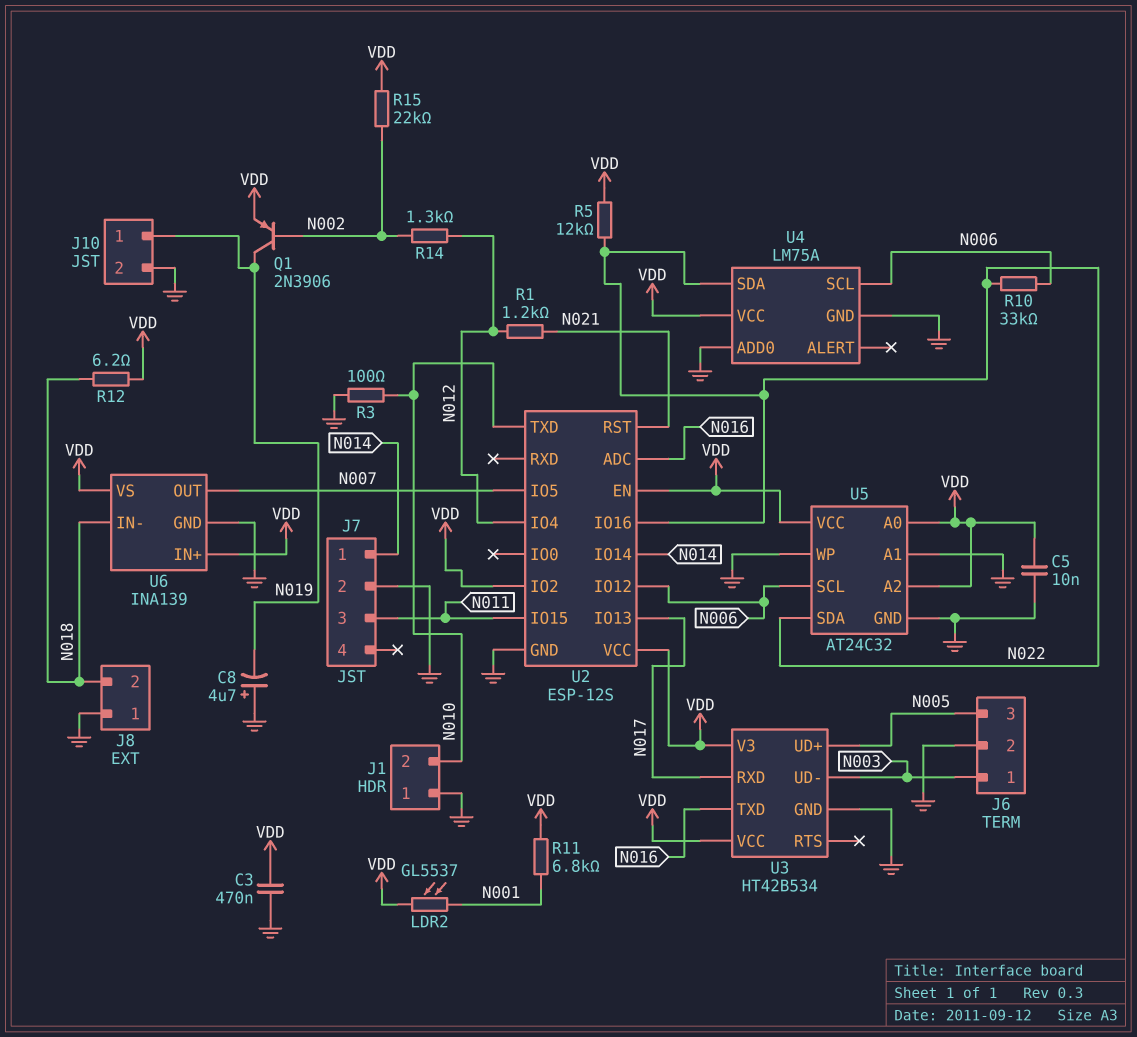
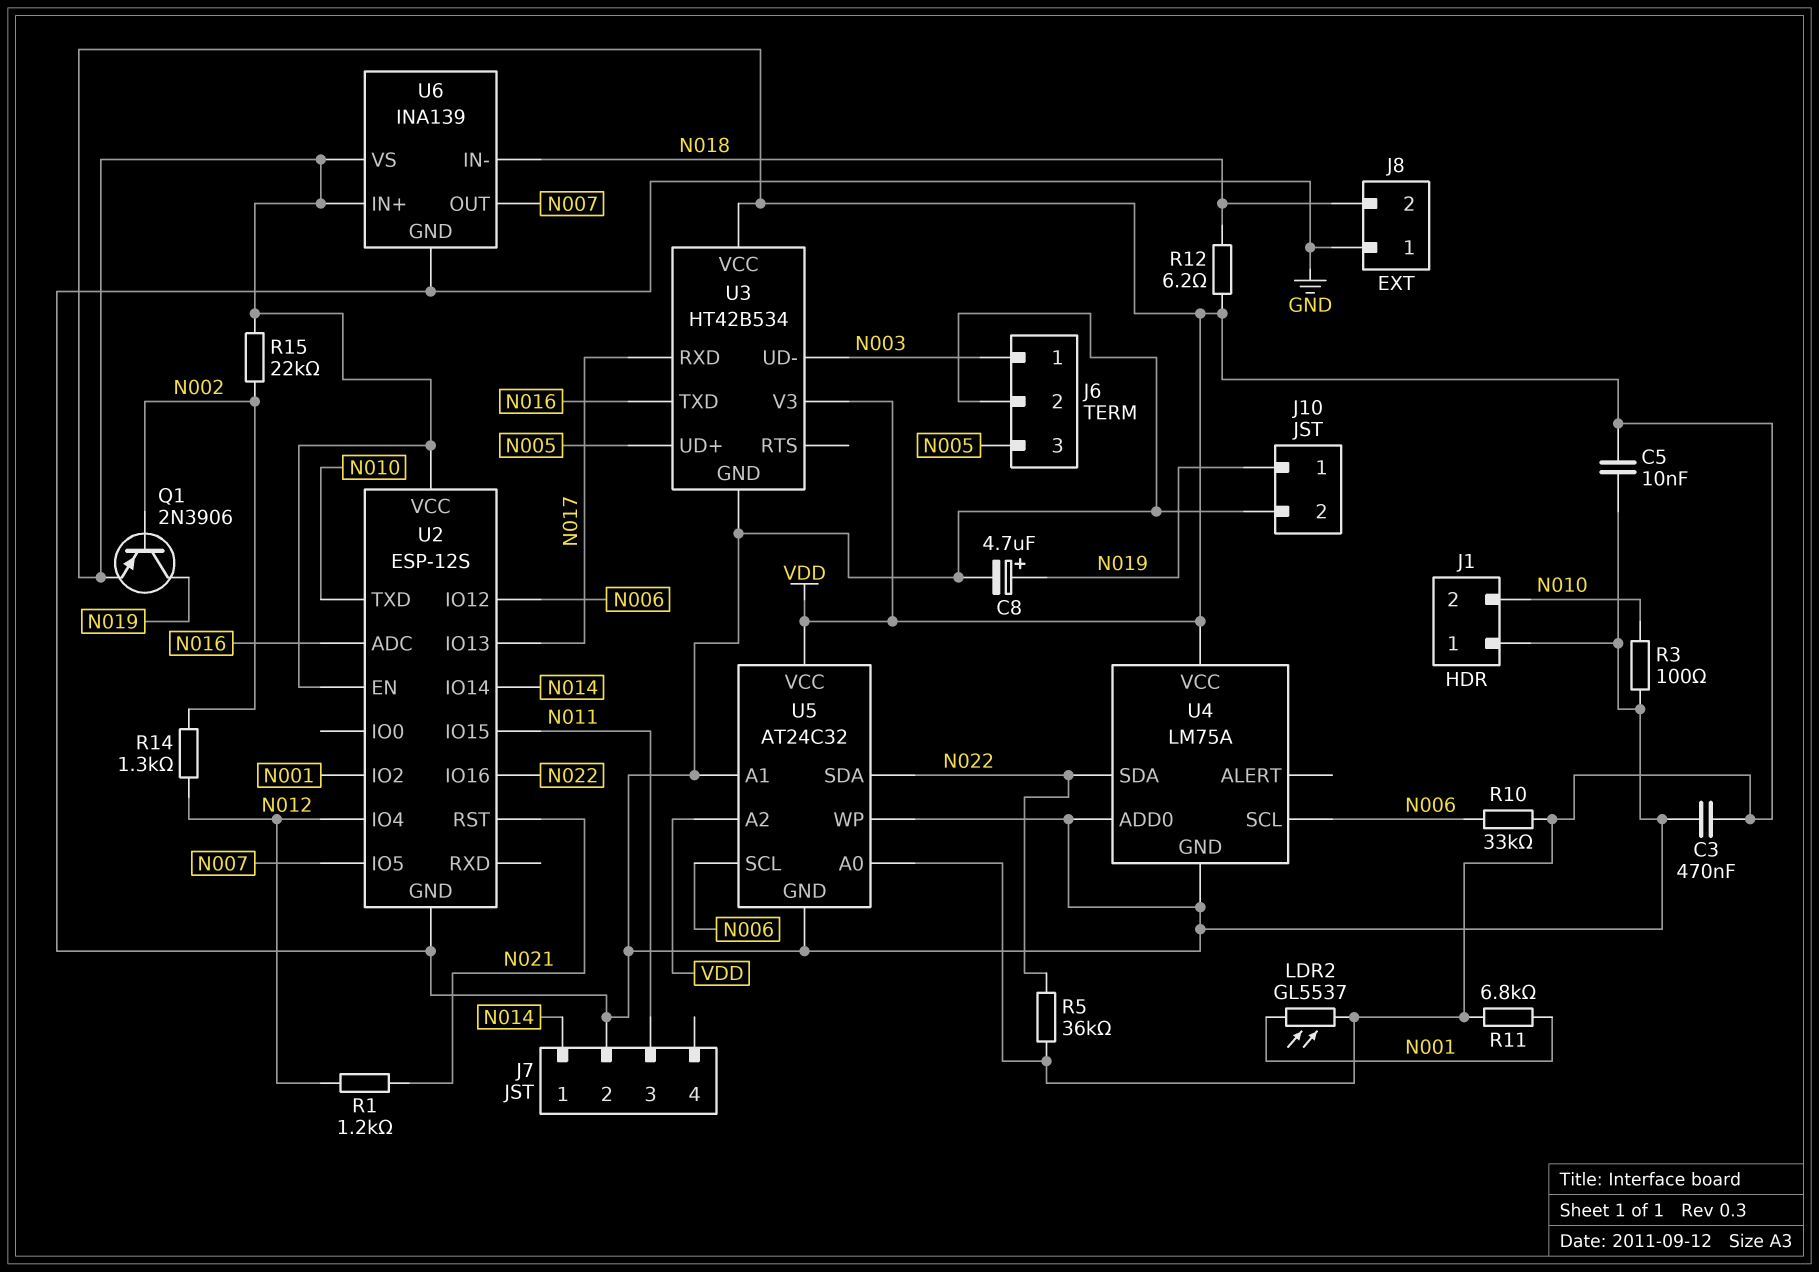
C8: 4.7uF (plus GND, minus N019) -> 4.7uF (plus N019, minus GND)
R5: 12k (N022, VDD) -> 36k (N022, VDD)
R10: 33k (N006, N022) -> 33k (N006, VDD)
U2 pin IO2: VDD -> N001

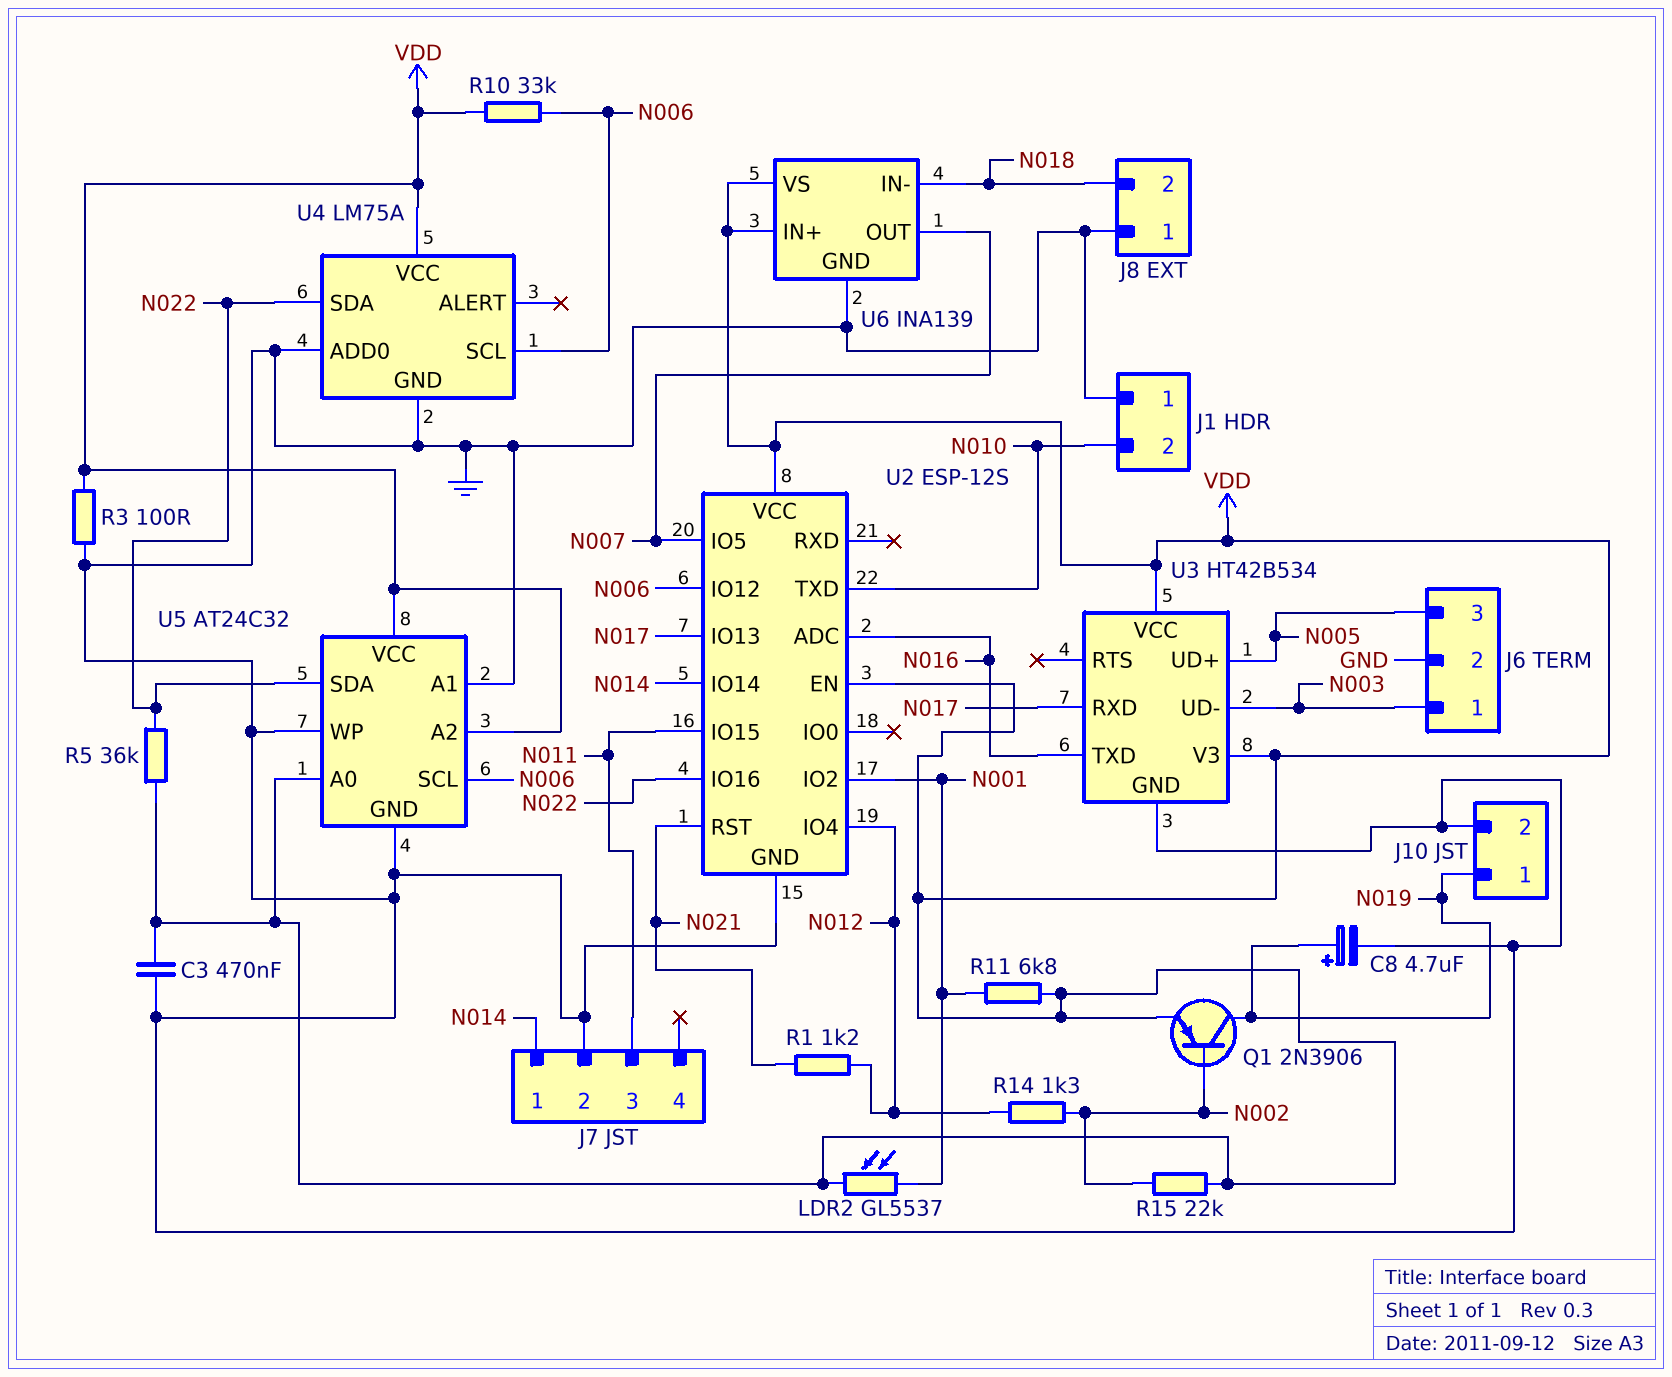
C5: 10nF (GND, VDD) -> none
R3: 100 (GND, N010) -> 100 (GND, VDD)
R12: 6.2 (N018, VDD) -> none

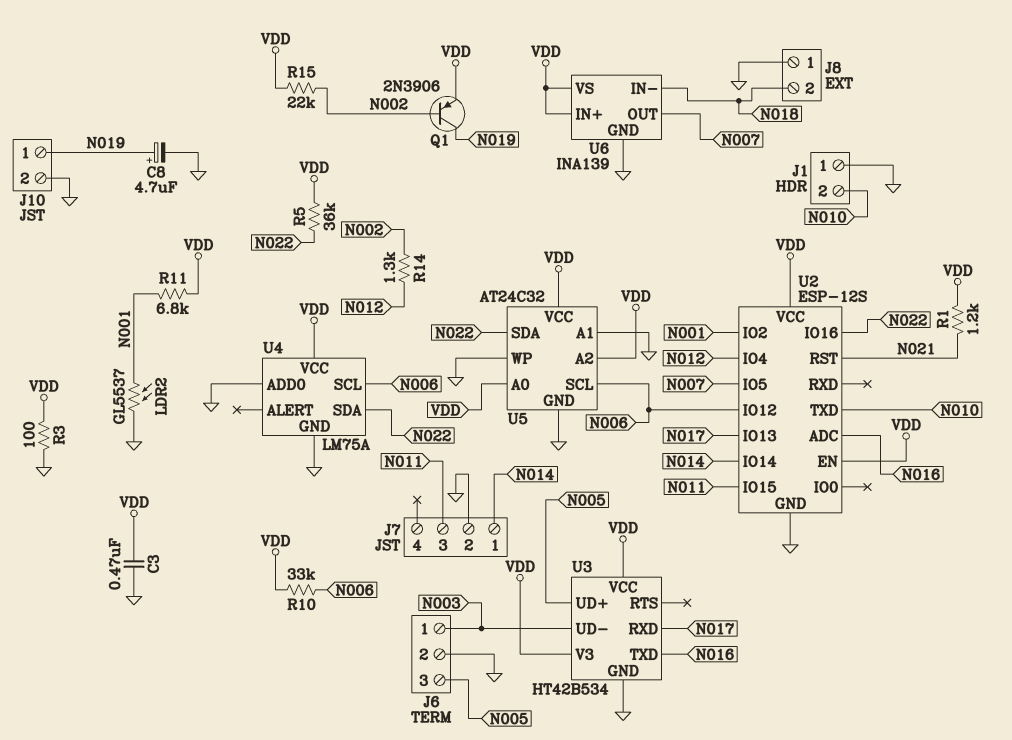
LDR2: GL5537 (N001, VDD) -> GL5537 (GND, N001)
R1: 1.2k (N012, N021) -> 1.2k (N021, VDD)

